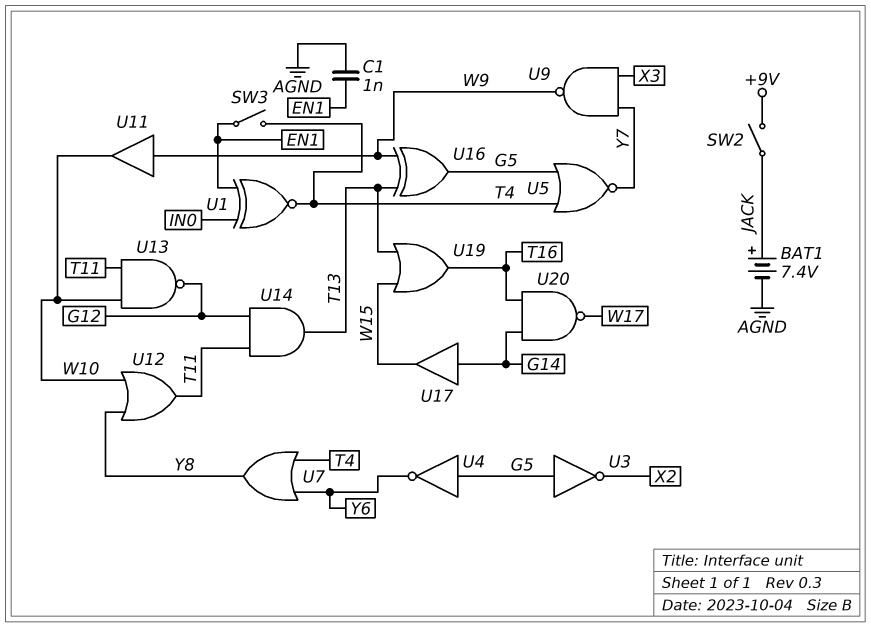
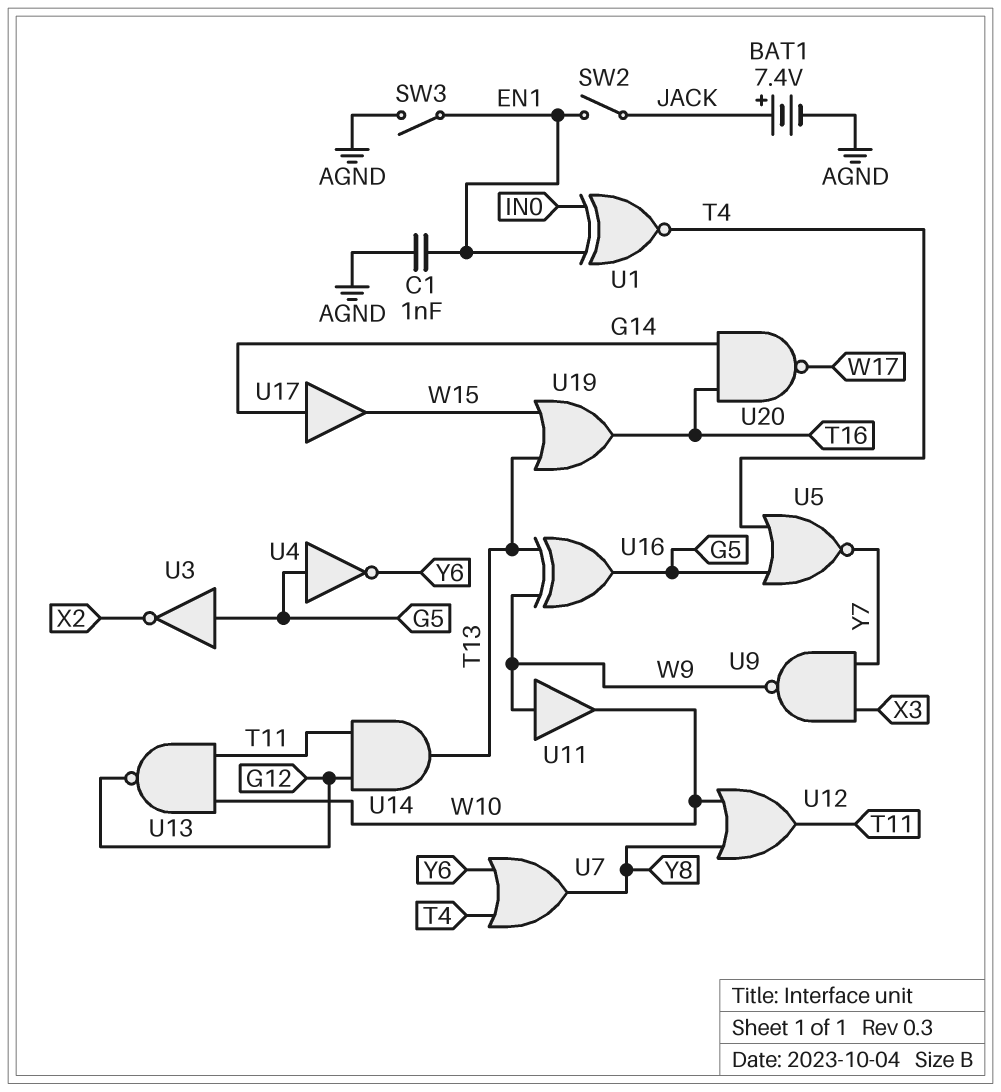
SW2: switch (+9V, JACK) -> switch (EN1, JACK)
SW3: switch (EN1, T4) -> switch (AGND, EN1)

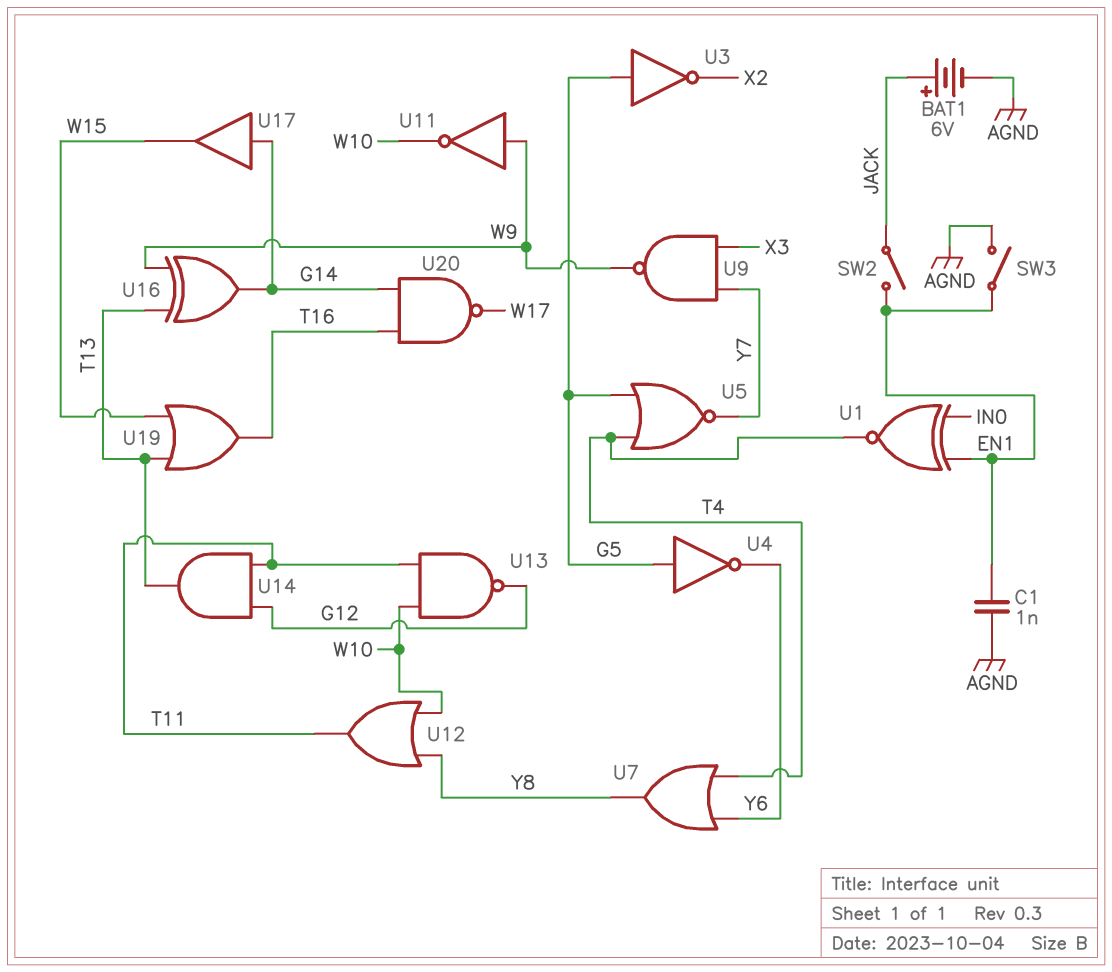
BAT1: 7.4V (plus JACK, minus AGND) -> 6V (plus JACK, minus AGND)
U11: buffer (in W9, out W10) -> NOT (in W9, out W10)
U16: XOR (in T13, in W9, out G5) -> XOR (in T13, in W9, out G14)

